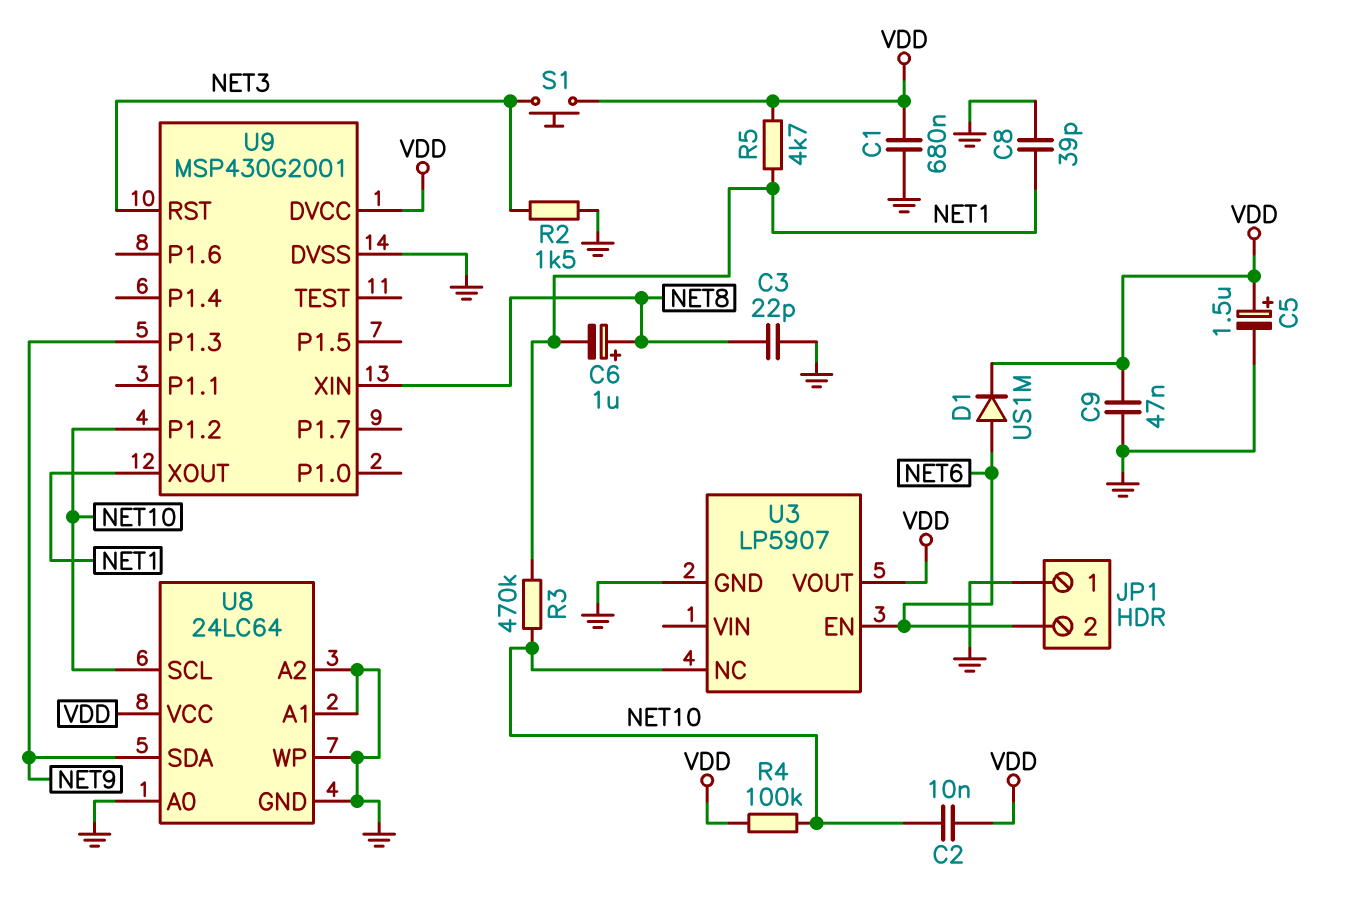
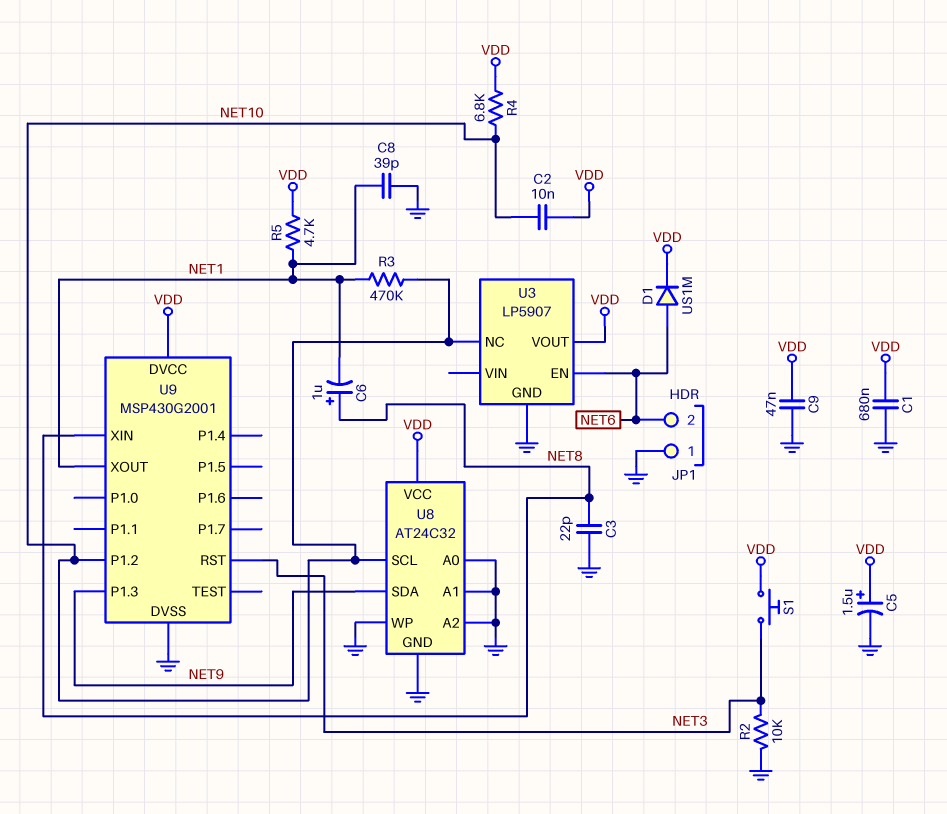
R2: 1.5k (GND, NET3) -> 10k (GND, NET3)
R4: 100k (NET10, VDD) -> 6.8k (NET10, VDD)
U8: 24LC64 -> AT24C32

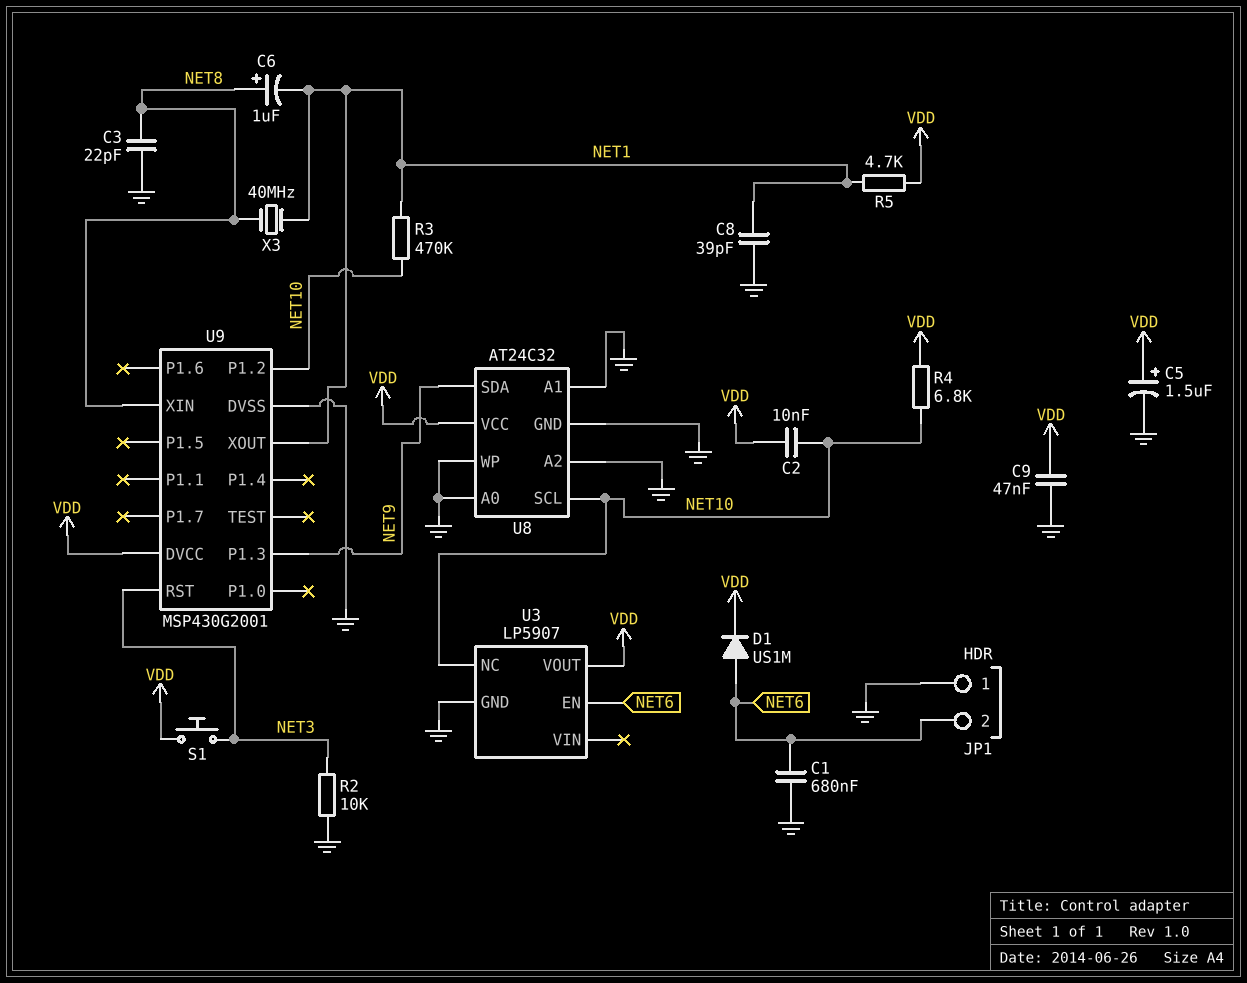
C1: 680nF (GND, VDD) -> 680nF (GND, NET6)
X3: none -> 40MHz (NET1, NET8)

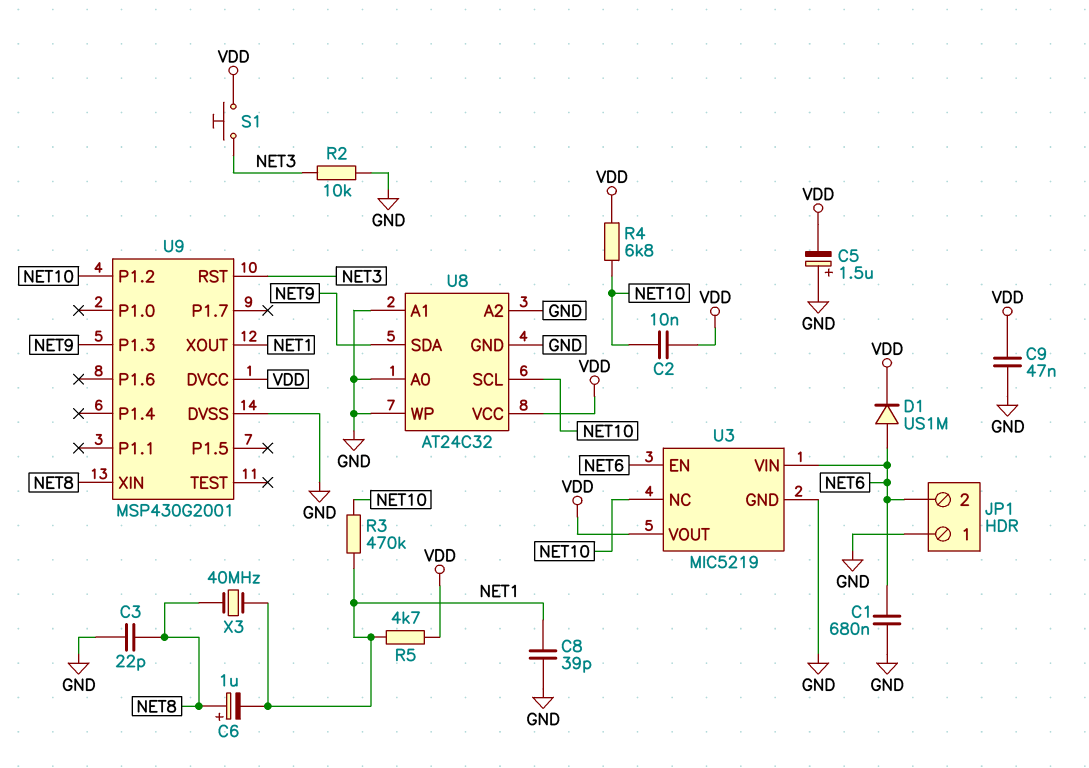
C5: 1.5uF (plus VDD, minus GND) -> 1.5uF (plus GND, minus VDD)
U3: LP5907 -> MIC5219
U3 pin VIN: none -> NET6

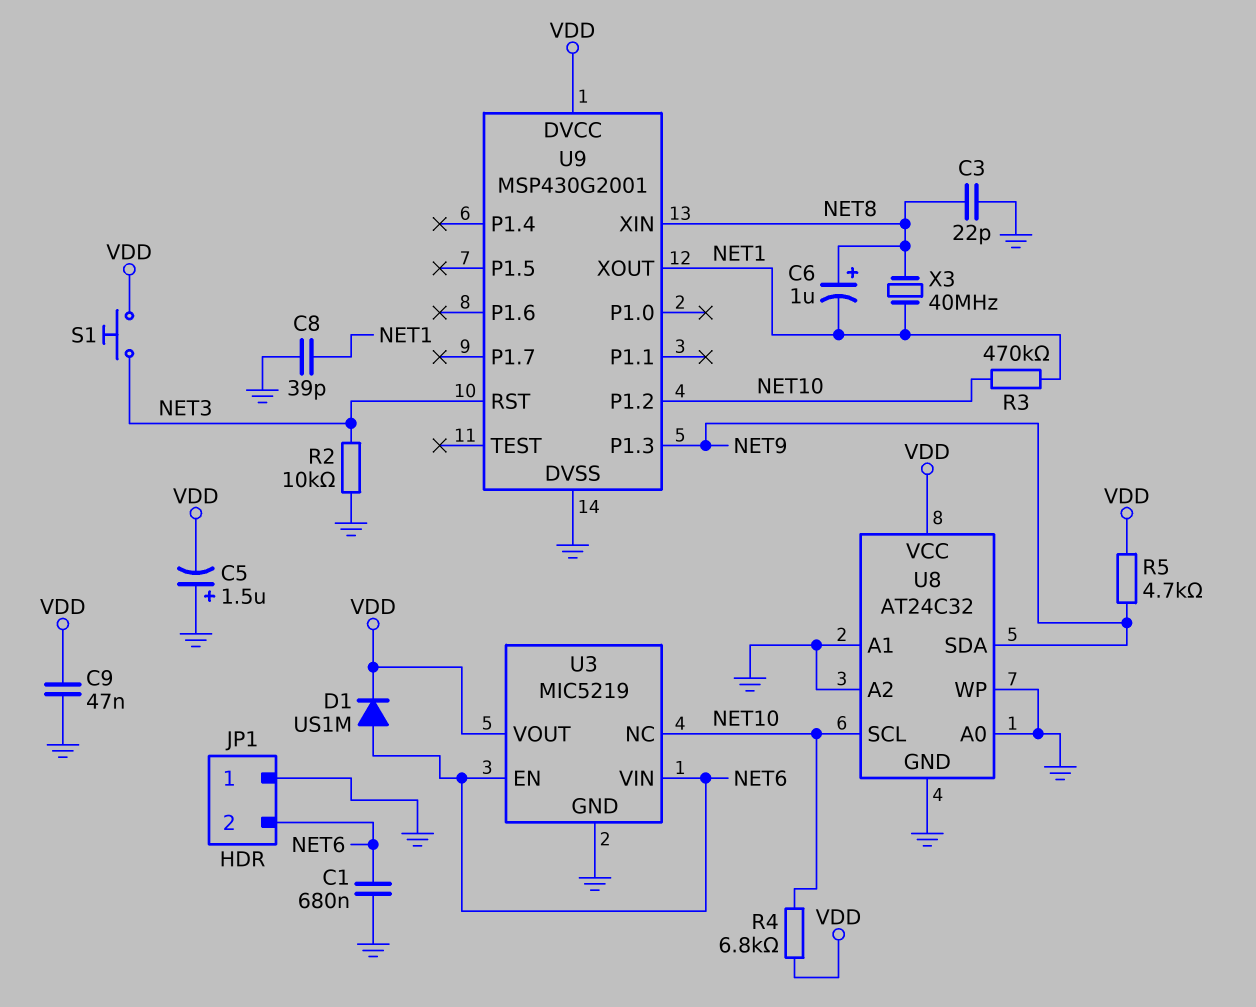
C2: 10nF (NET10, VDD) -> none
R5: 4.7k (NET1, VDD) -> 4.7k (NET9, VDD)

